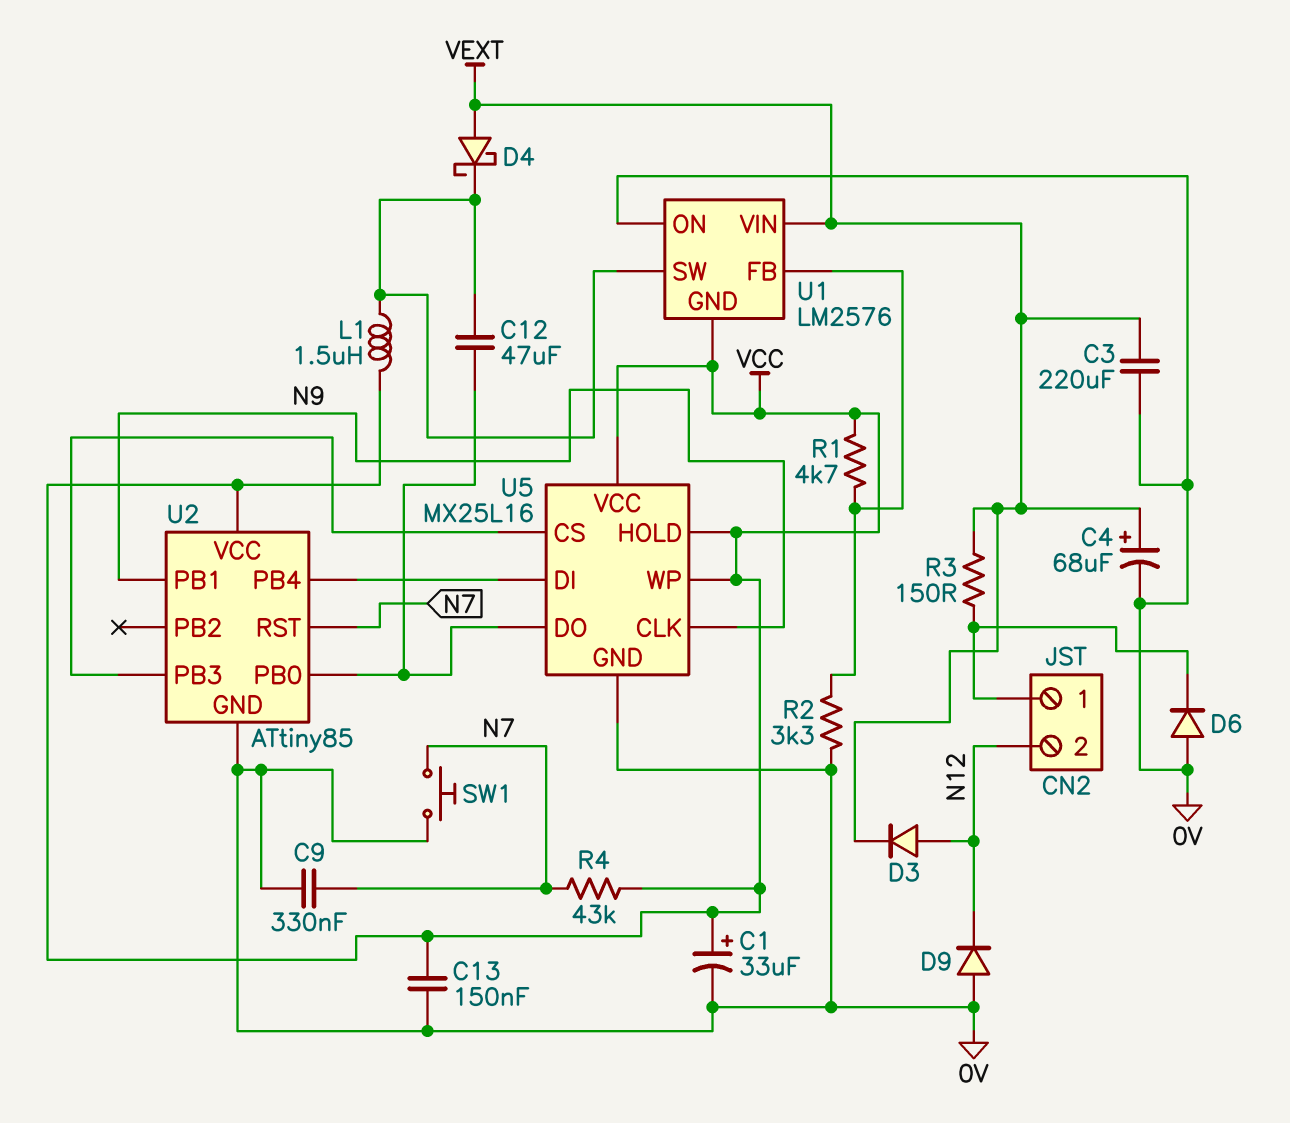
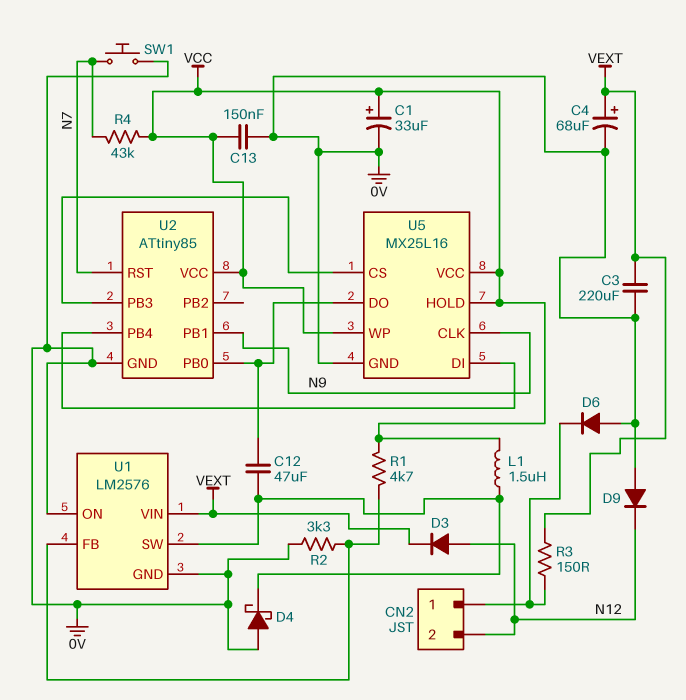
C9: 330nF (0V, N7) -> none
D4: schottky (A VEXT, K U1/SW) -> schottky (A 0V, K U1/SW)
U1 pin GND: VCC -> 0V

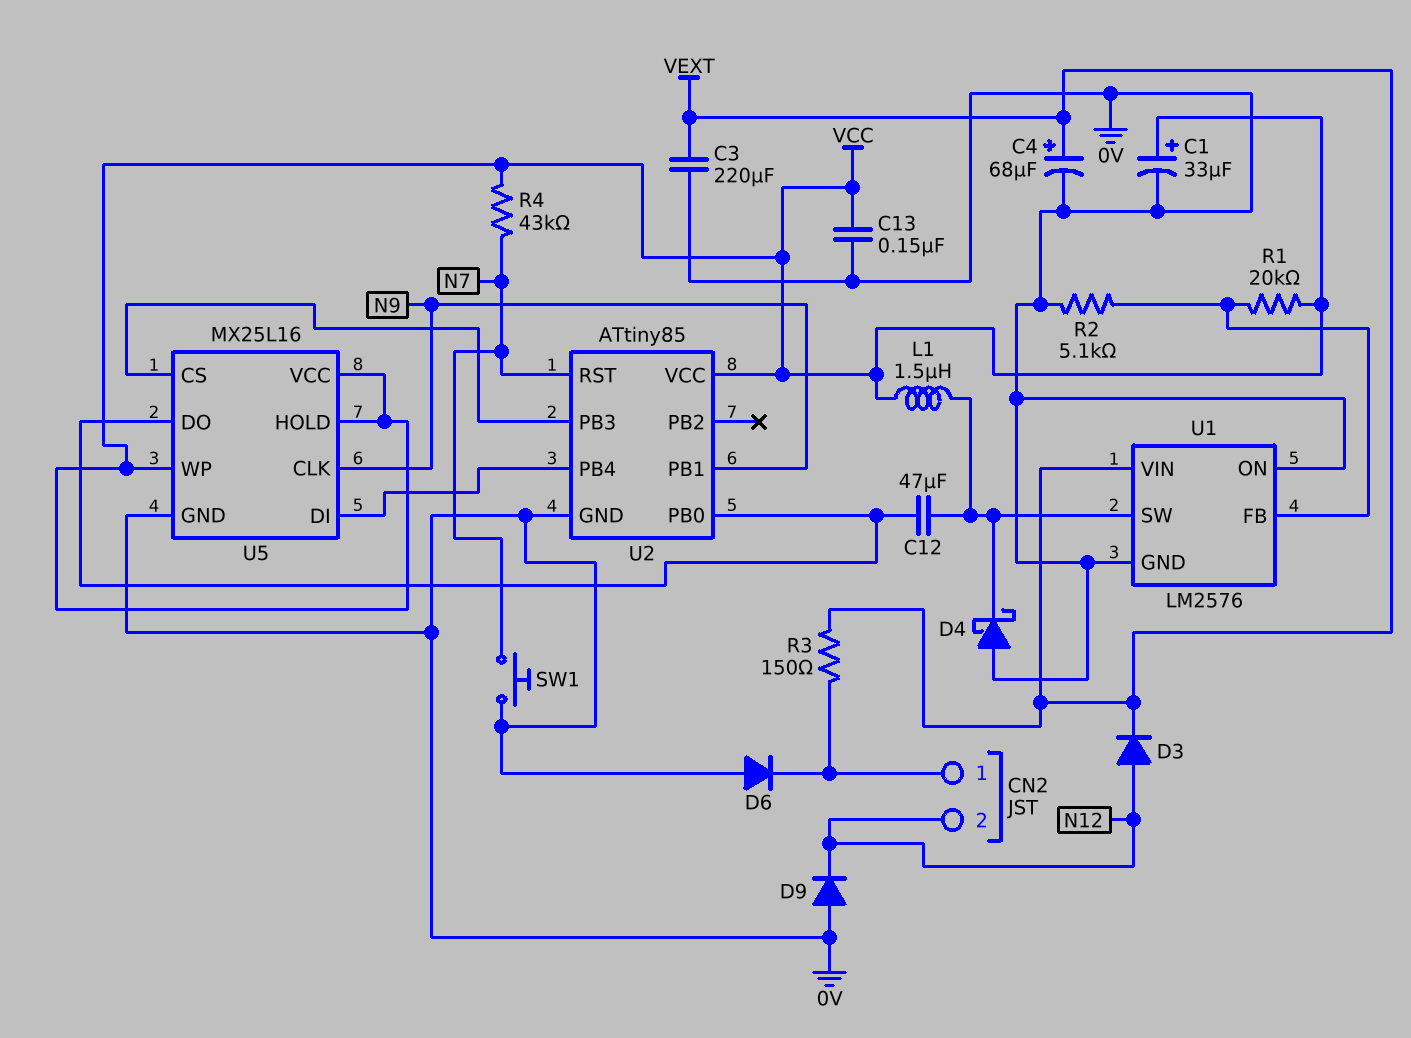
R1: 4.7k (U1/FB, VCC) -> 20k (U1/FB, VCC)
R2: 3.3k (0V, U1/FB) -> 5.1k (0V, U1/FB)

